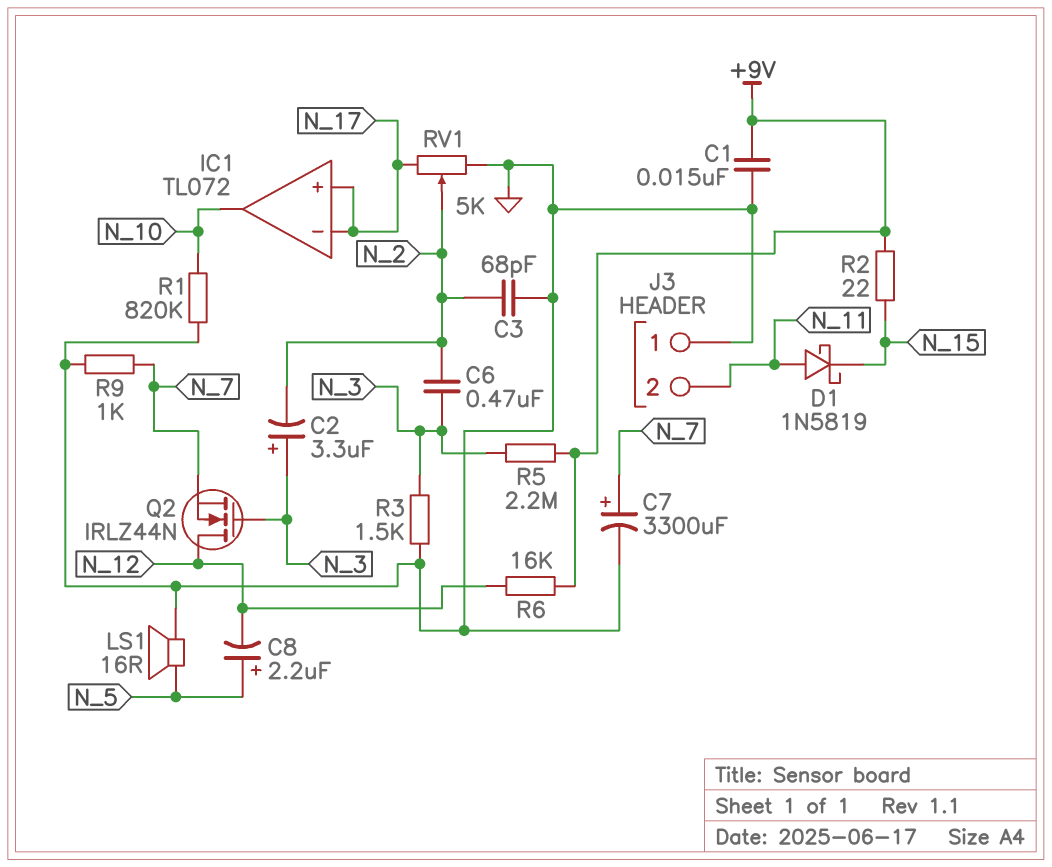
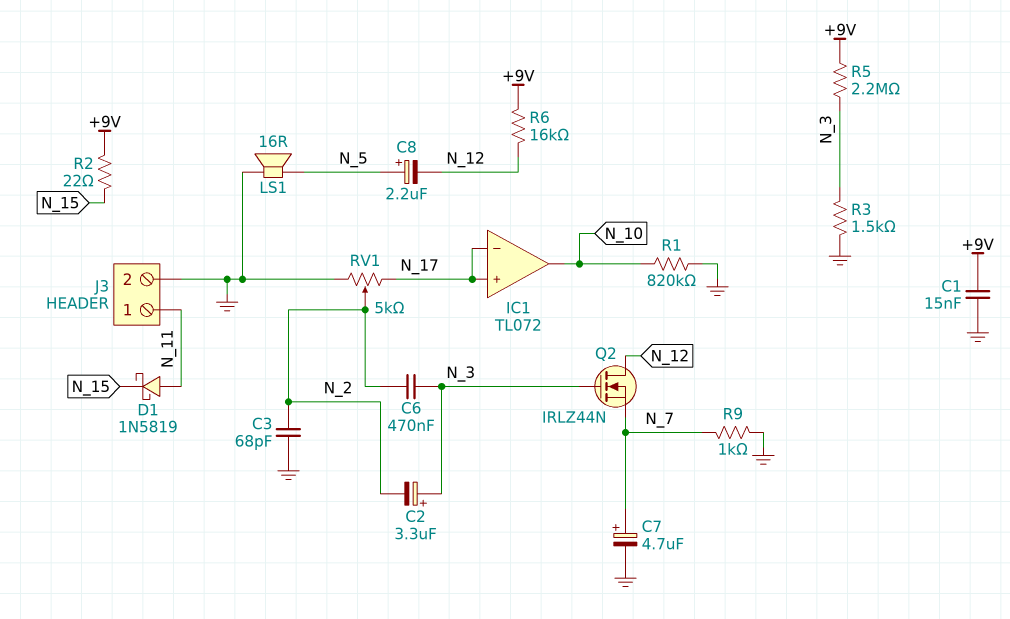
C7: 3300uF (plus N_7, minus GND) -> 4.7uF (plus N_7, minus GND)
J3 pin 1: GND -> N_11
J3 pin 2: N_11 -> GND

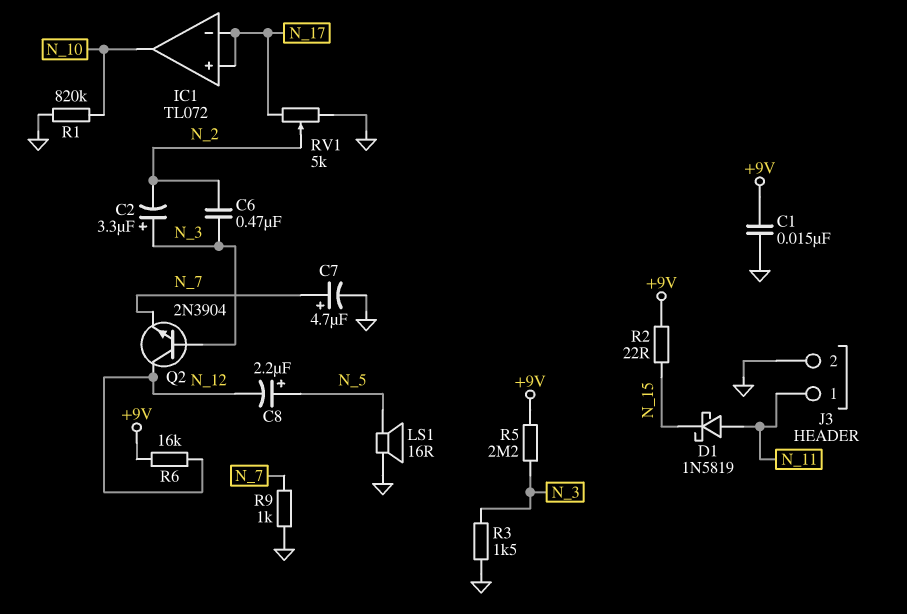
C3: 68pF (GND, N_2) -> none
Q2: NMOS IRLZ44N (G N_3, D N_12, S N_7) -> NPN 2N3904 (B N_3, C N_12, E N_7)

